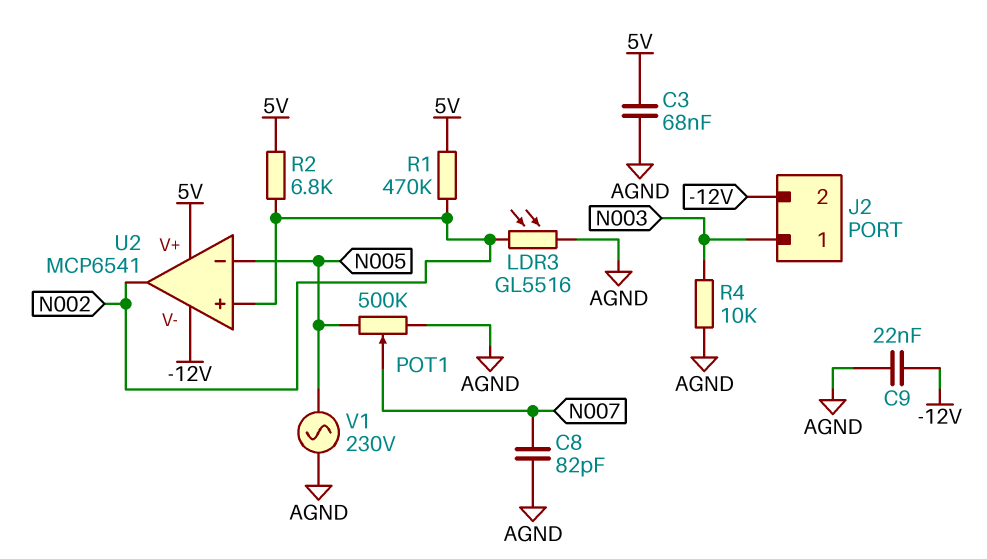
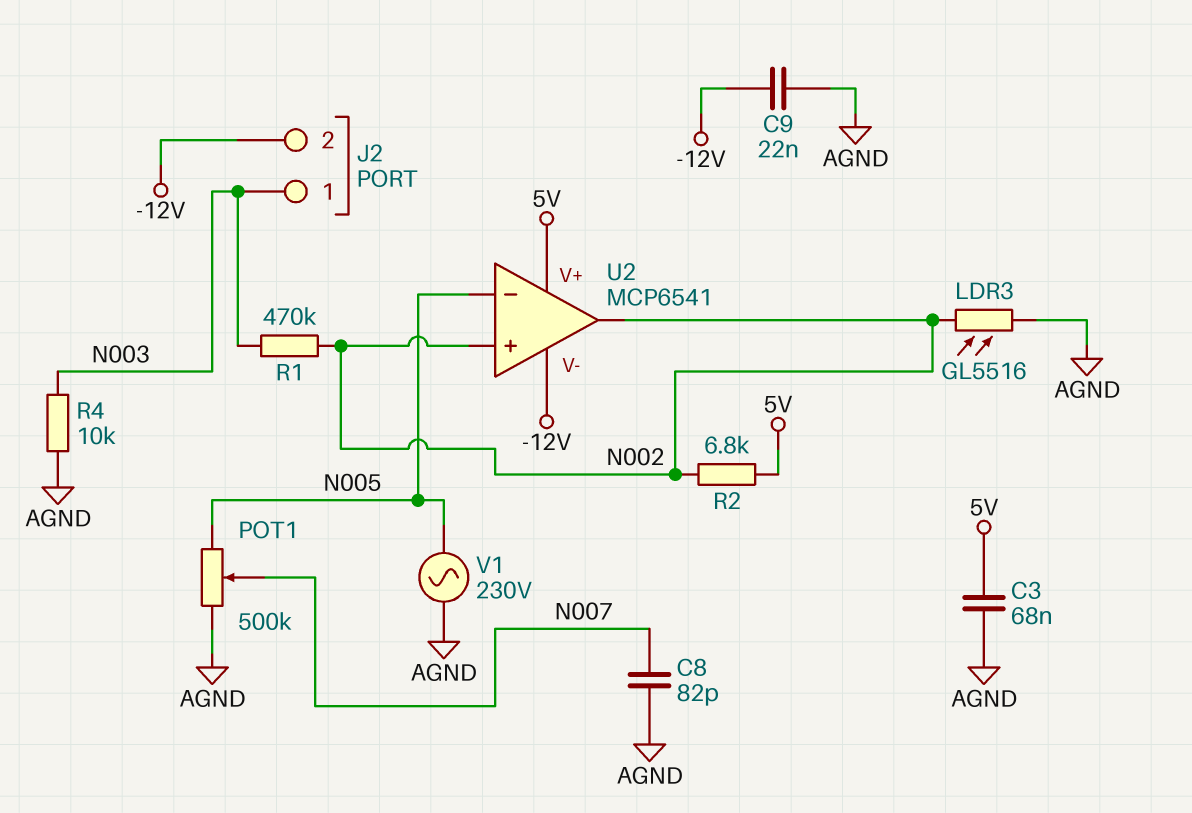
R1: 470k (5V, N002) -> 470k (N002, N003)

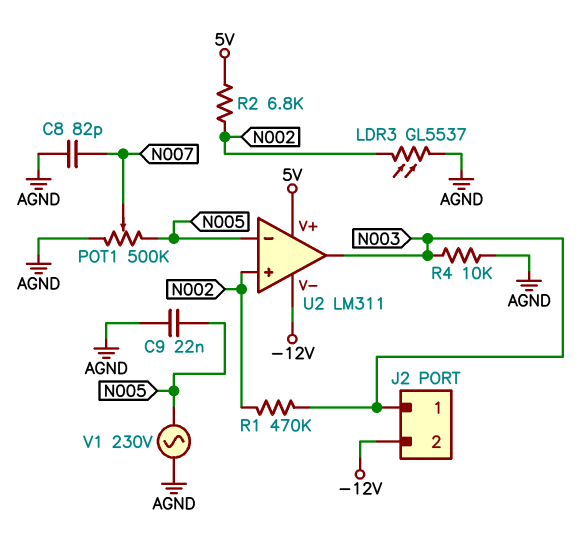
C3: 68nF (5V, AGND) -> none
C9: 22nF (-12V, AGND) -> 22nF (AGND, N005)
LDR3: GL5516 (AGND, N002) -> GL5537 (AGND, N002)
U2: MCP6541 -> LM311
U2 pin out: N002 -> N003

